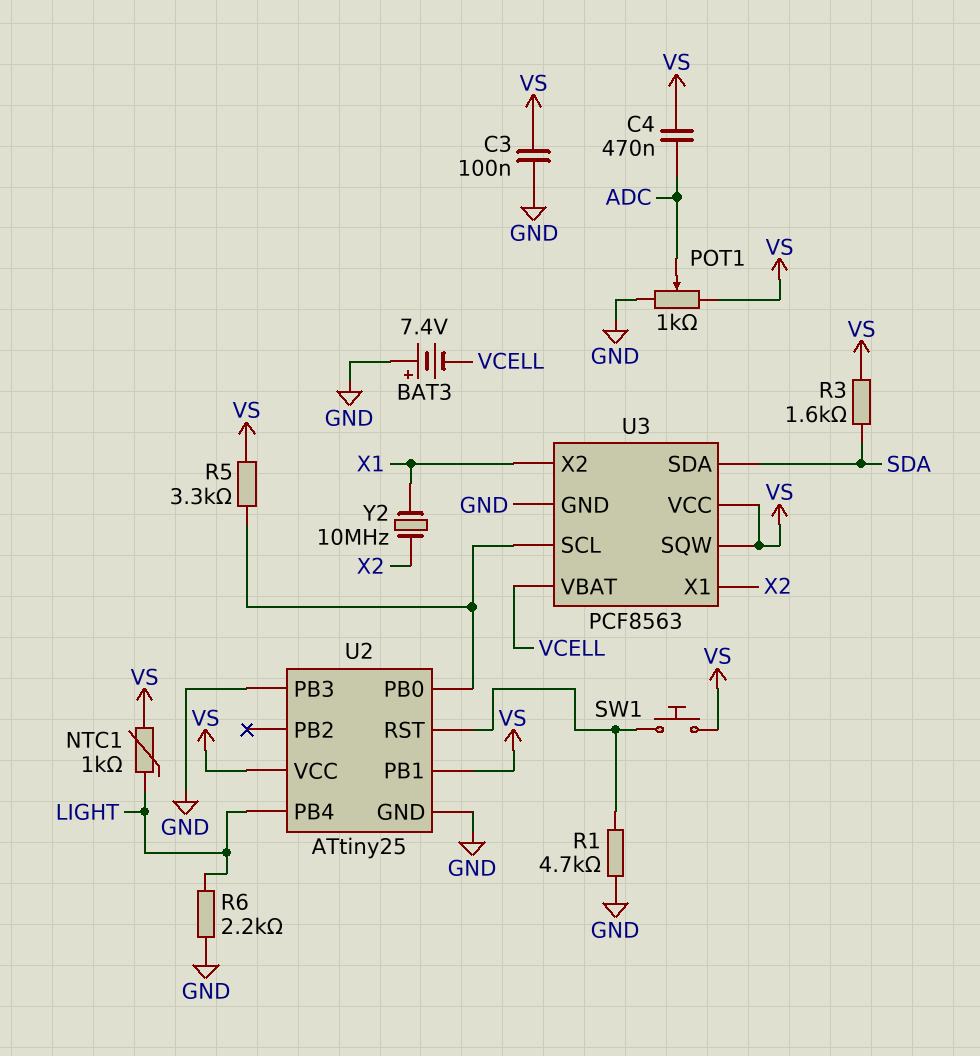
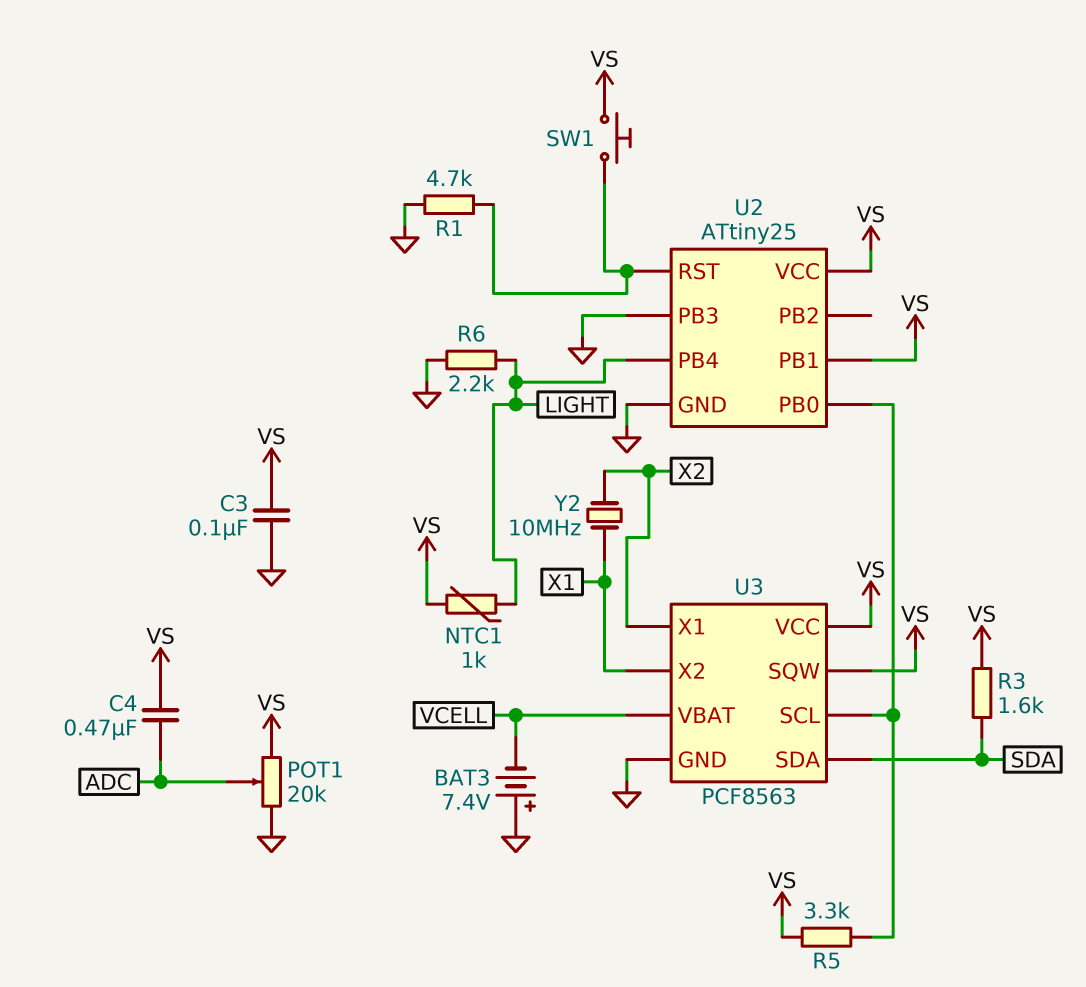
POT1: 1k (GND, VS, wiper ADC) -> 20k (GND, VS, wiper ADC)

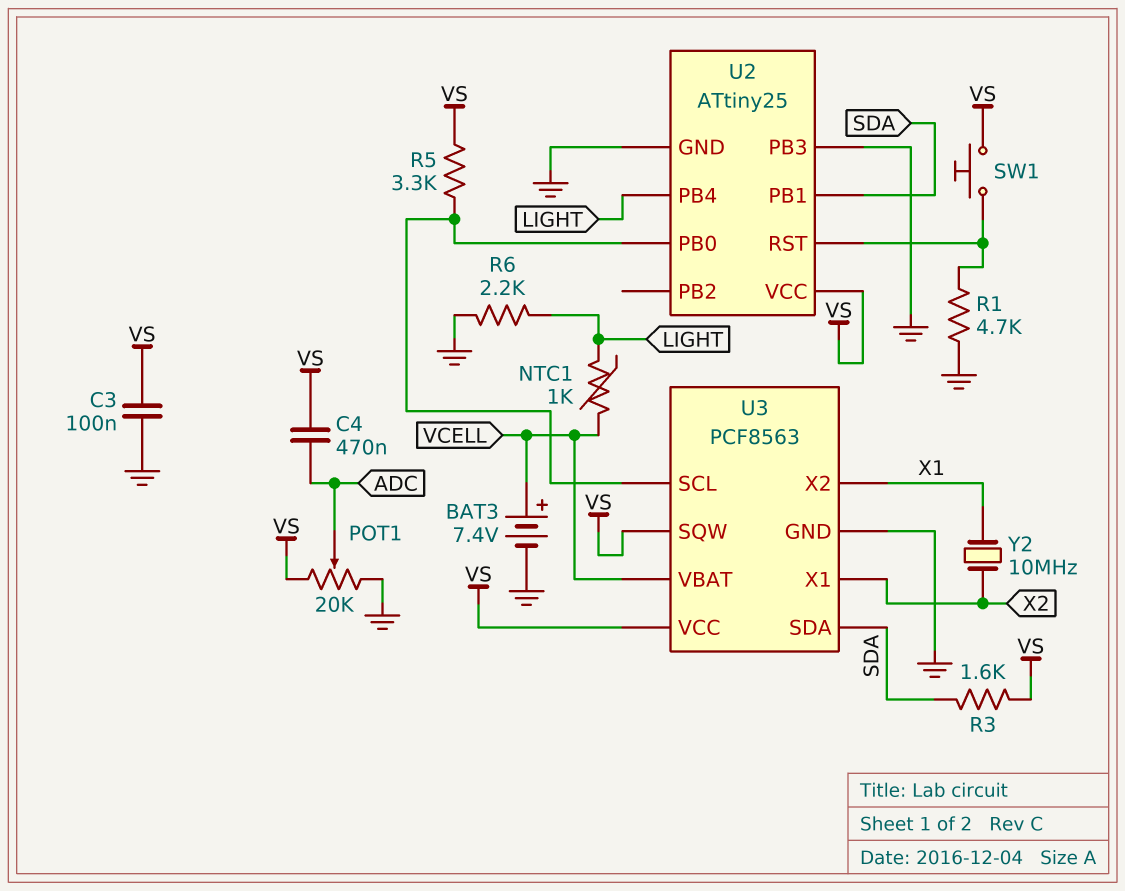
BAT3: 7.4V (plus GND, minus VCELL) -> 7.4V (plus VCELL, minus GND)
NTC1: 1k (LIGHT, VS) -> 1k (LIGHT, VCELL)
U2 pin PB1: VS -> SDA

